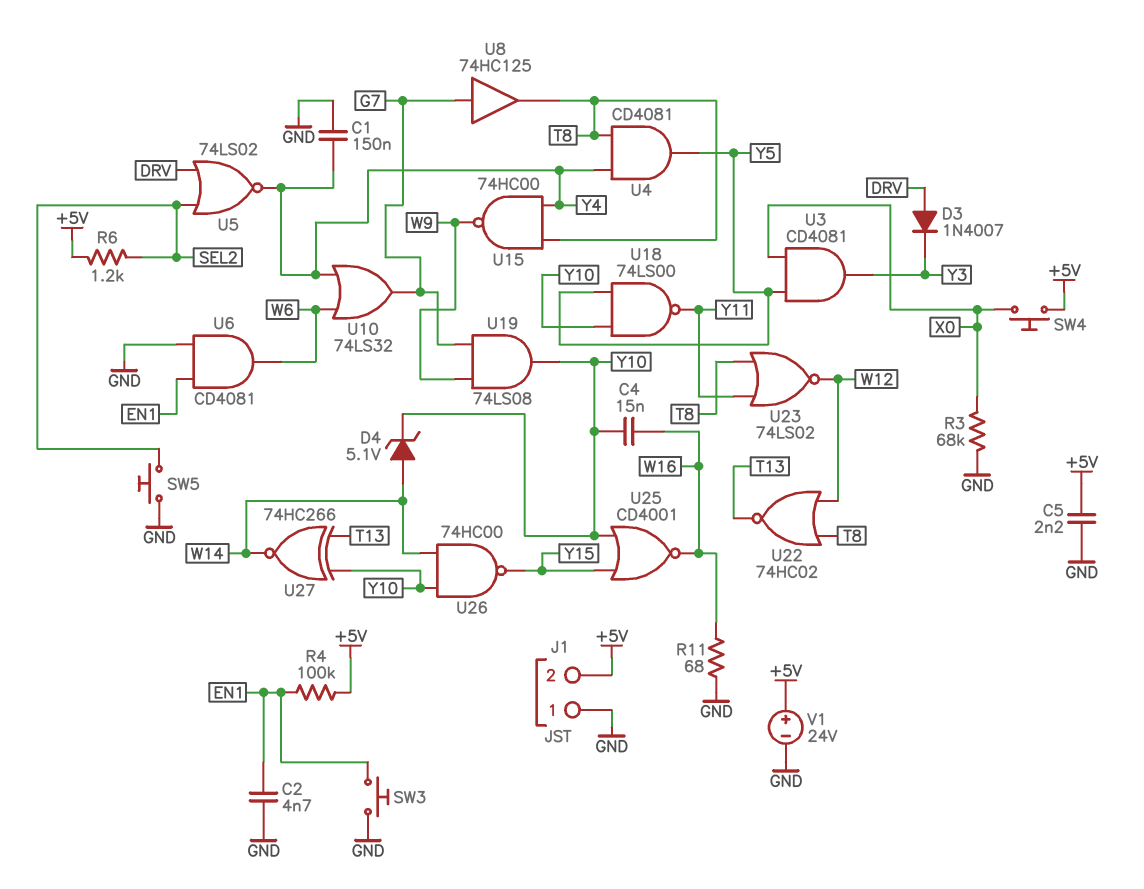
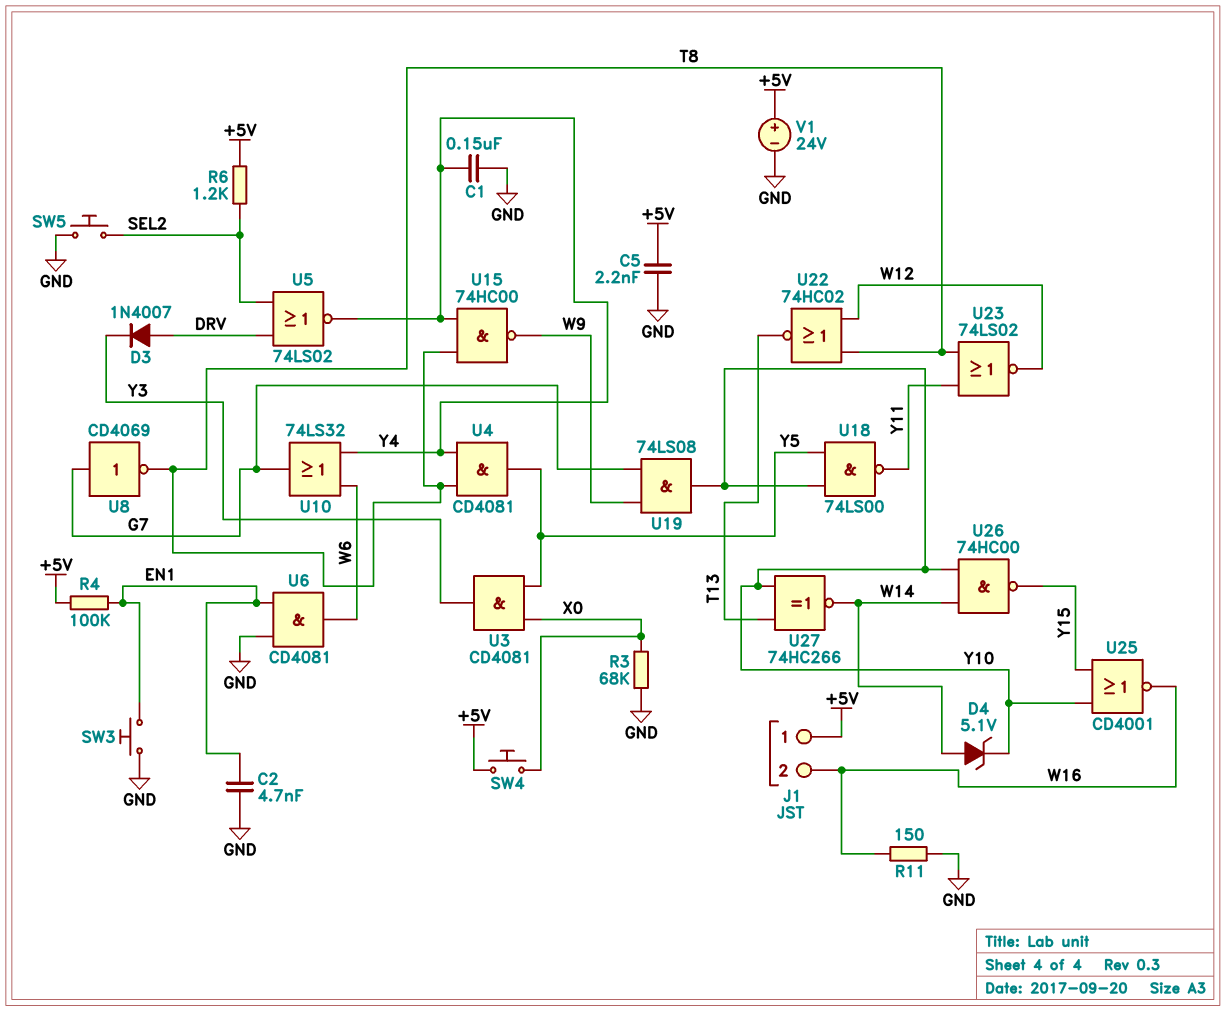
C4: 15nF (W16, Y10) -> none
J1 pin 1: GND -> +5V
J1 pin 2: +5V -> W16
R11: 68 (GND, W16) -> 150 (GND, W16)
U8: buffer 74HC125 (in G7, out T8) -> NOT CD4069 (in G7, out T8)

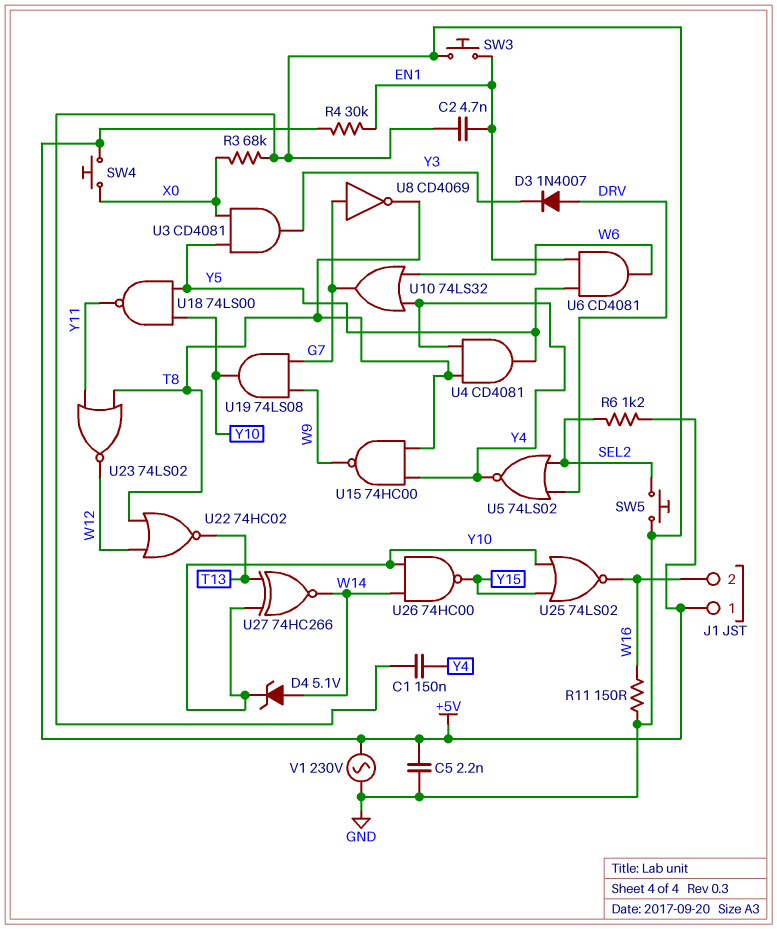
R4: 100k (+5V, EN1) -> 30k (+5V, EN1)
U6: AND CD4081 (in EN1, in GND, out W6) -> AND CD4081 (in EN1, in Y5, out W6)
U25: NOR CD4001 (in Y10, in Y15, out W16) -> NOR 74LS02 (in Y10, in Y15, out W16)
V1: 24V (plus +5V, minus GND) -> AC 230V (+5V, GND)

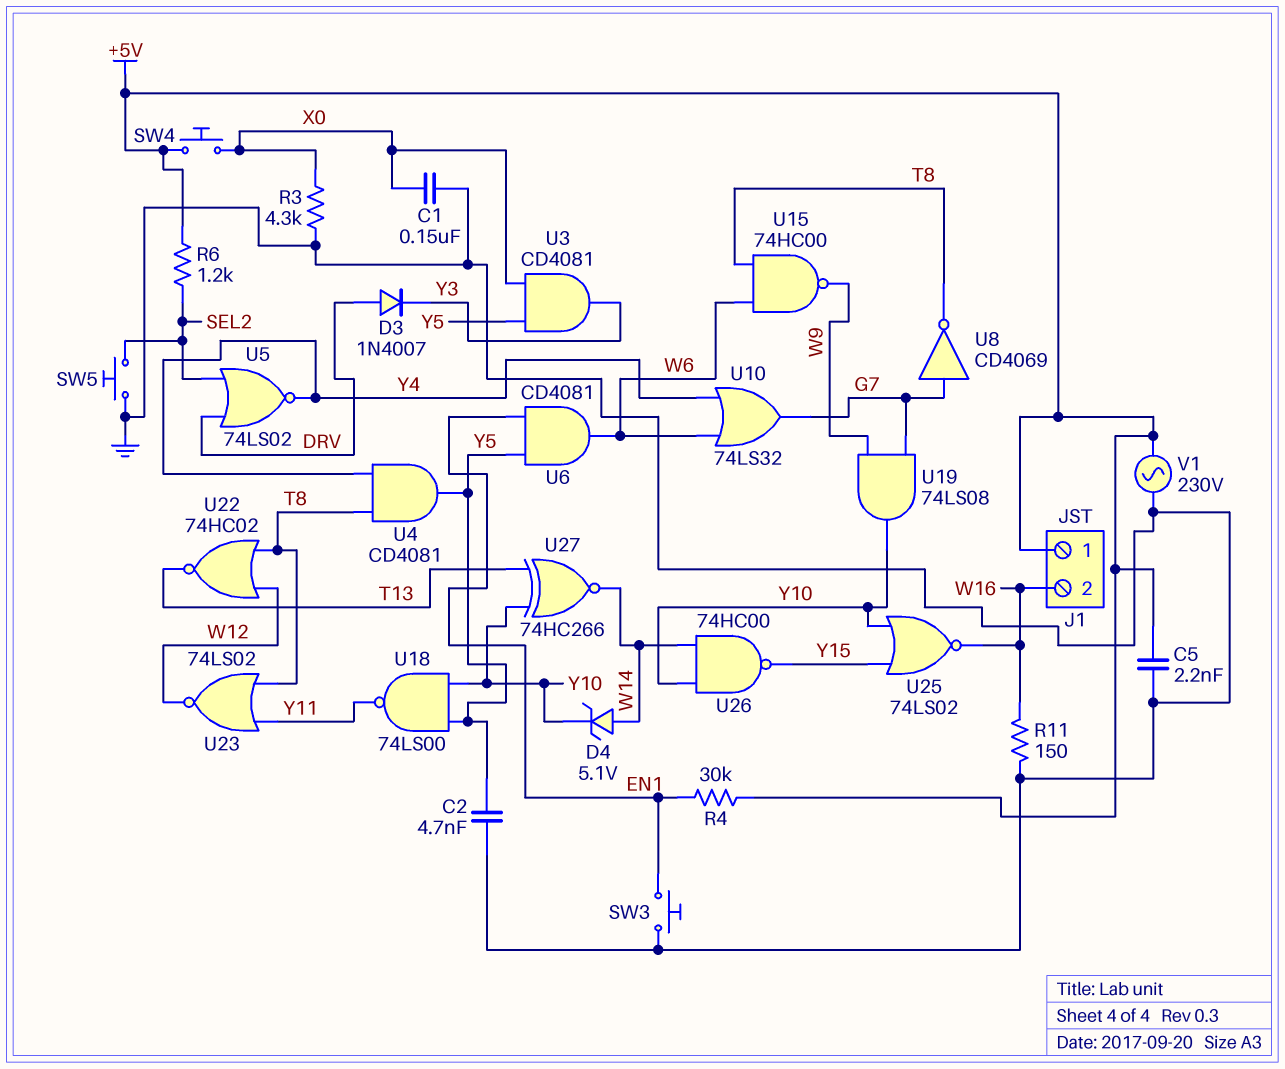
C1: 150nF (GND, Y4) -> 150nF (GND, X0)
C2: 4.7nF (EN1, GND) -> 4.7nF (GND, Y5)
R3: 68k (GND, X0) -> 4.3k (GND, X0)
U15: NAND 74HC00 (in T8, in Y4, out W9) -> NAND 74HC00 (in T8, in W6, out W9)

